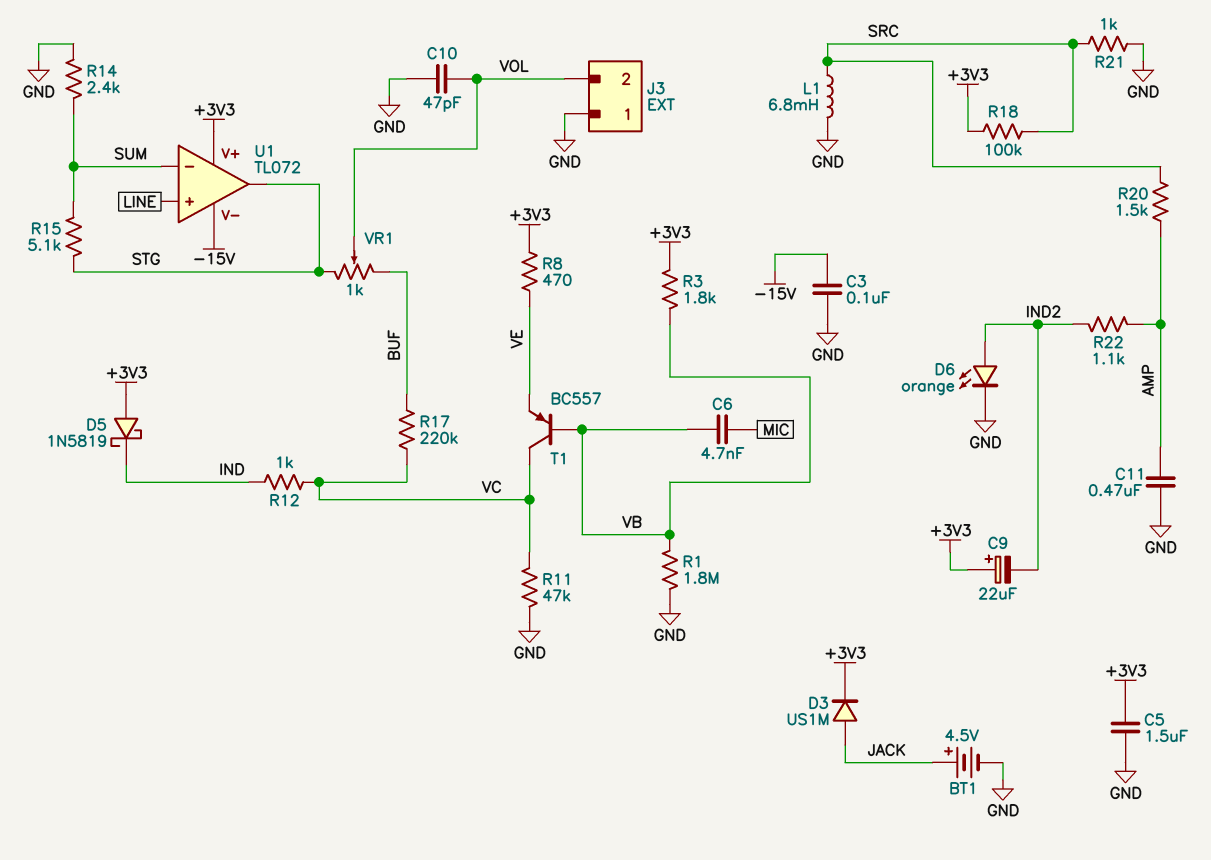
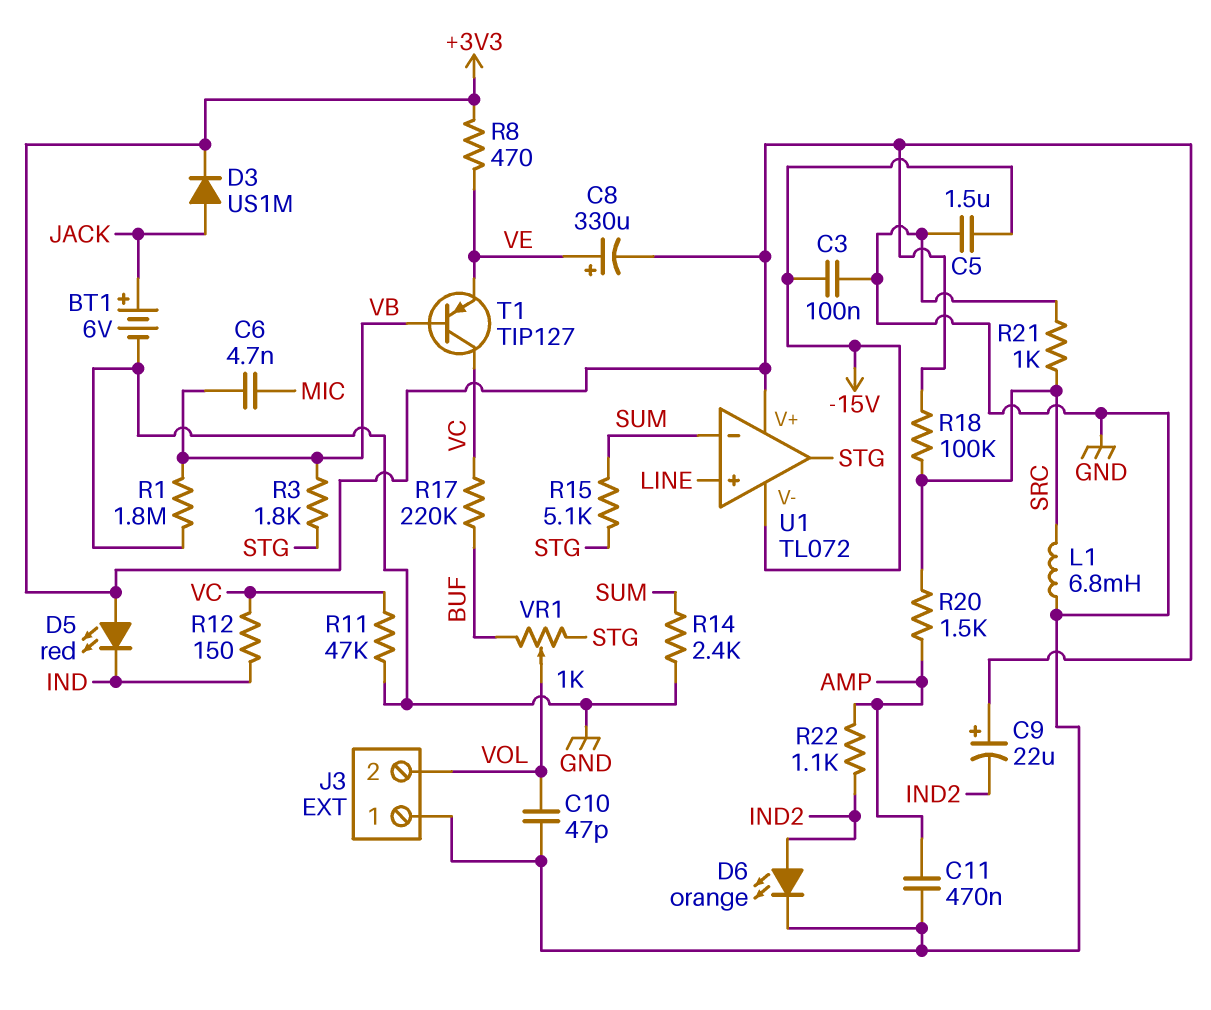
BT1: 4.5V (plus JACK, minus GND) -> 6V (plus JACK, minus GND)
C5: 1.5uF (+3V3, GND) -> 1.5uF (-15V, GND)
C8: none -> 330uF (plus VE, minus +3V3)
D5: schottky 1N5819 (A +3V3, K IND) -> LED red (A +3V3, K IND)
R3: 1.8k (+3V3, VB) -> 1.8k (STG, VB)
R12: 1k (IND, VC) -> 150 (IND, VC)
T1: PNP BC557 (B VB, C VC, E VE) -> PNP TIP127 (B VB, C VC, E VE)

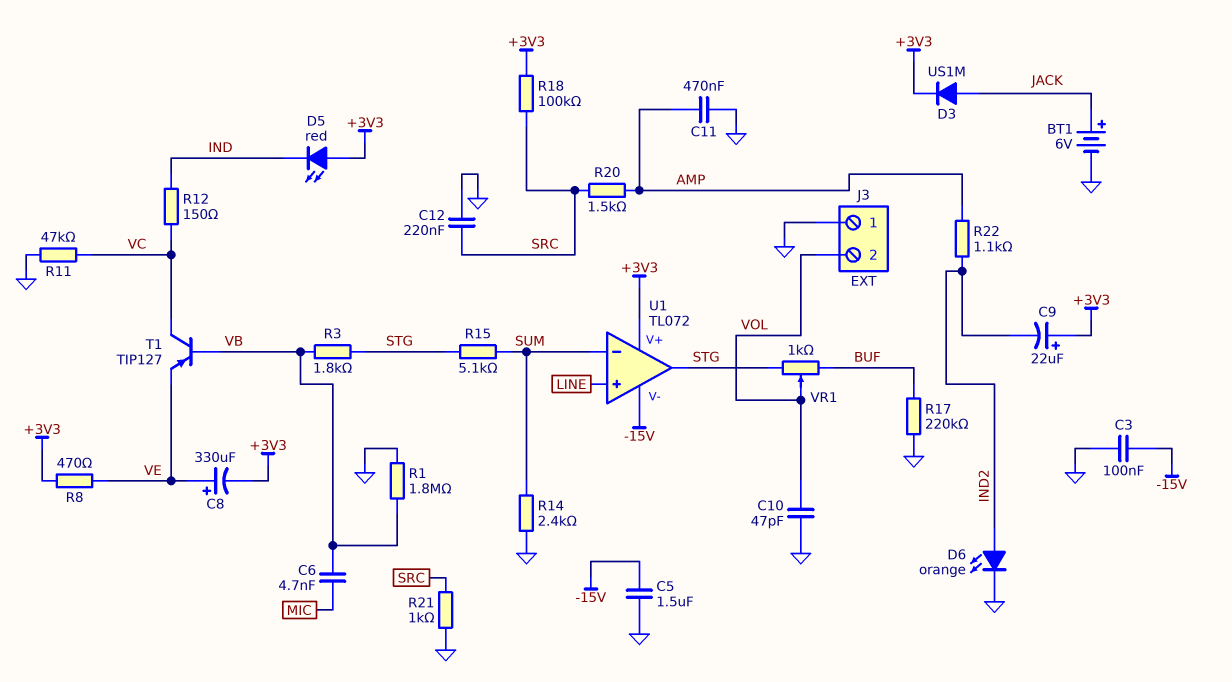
C12: none -> 220nF (GND, SRC)
L1: 6.8mH (GND, SRC) -> none
R17: 220k (BUF, VC) -> 220k (BUF, GND)

